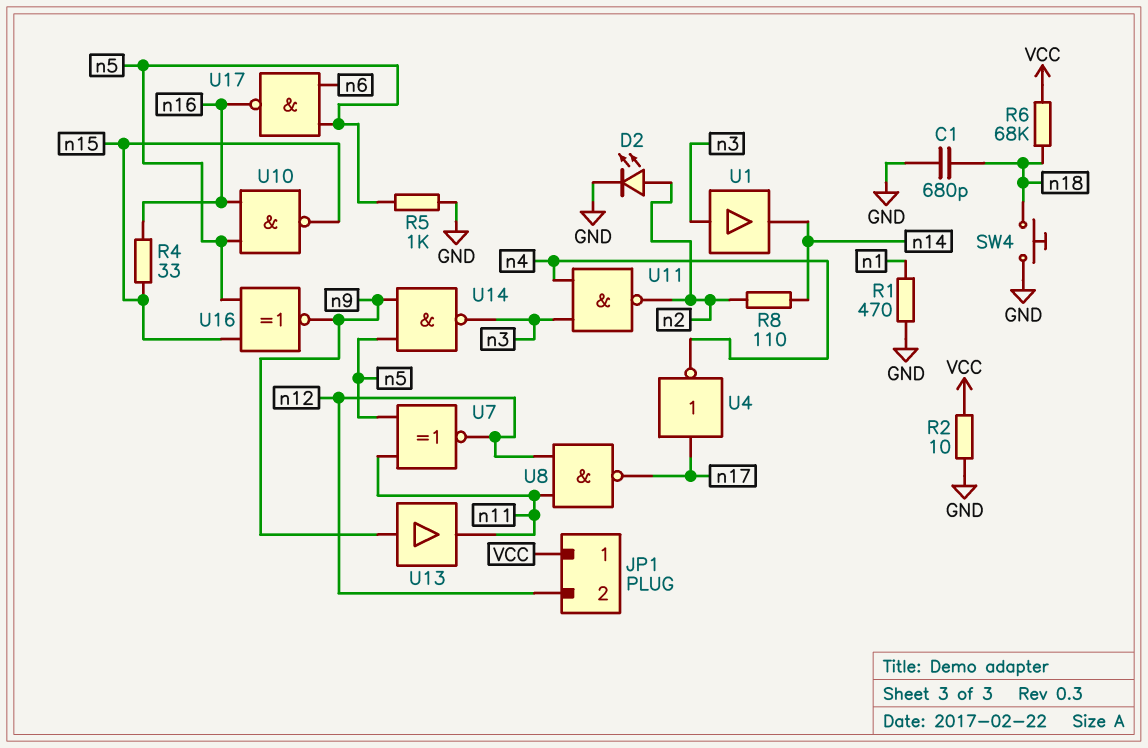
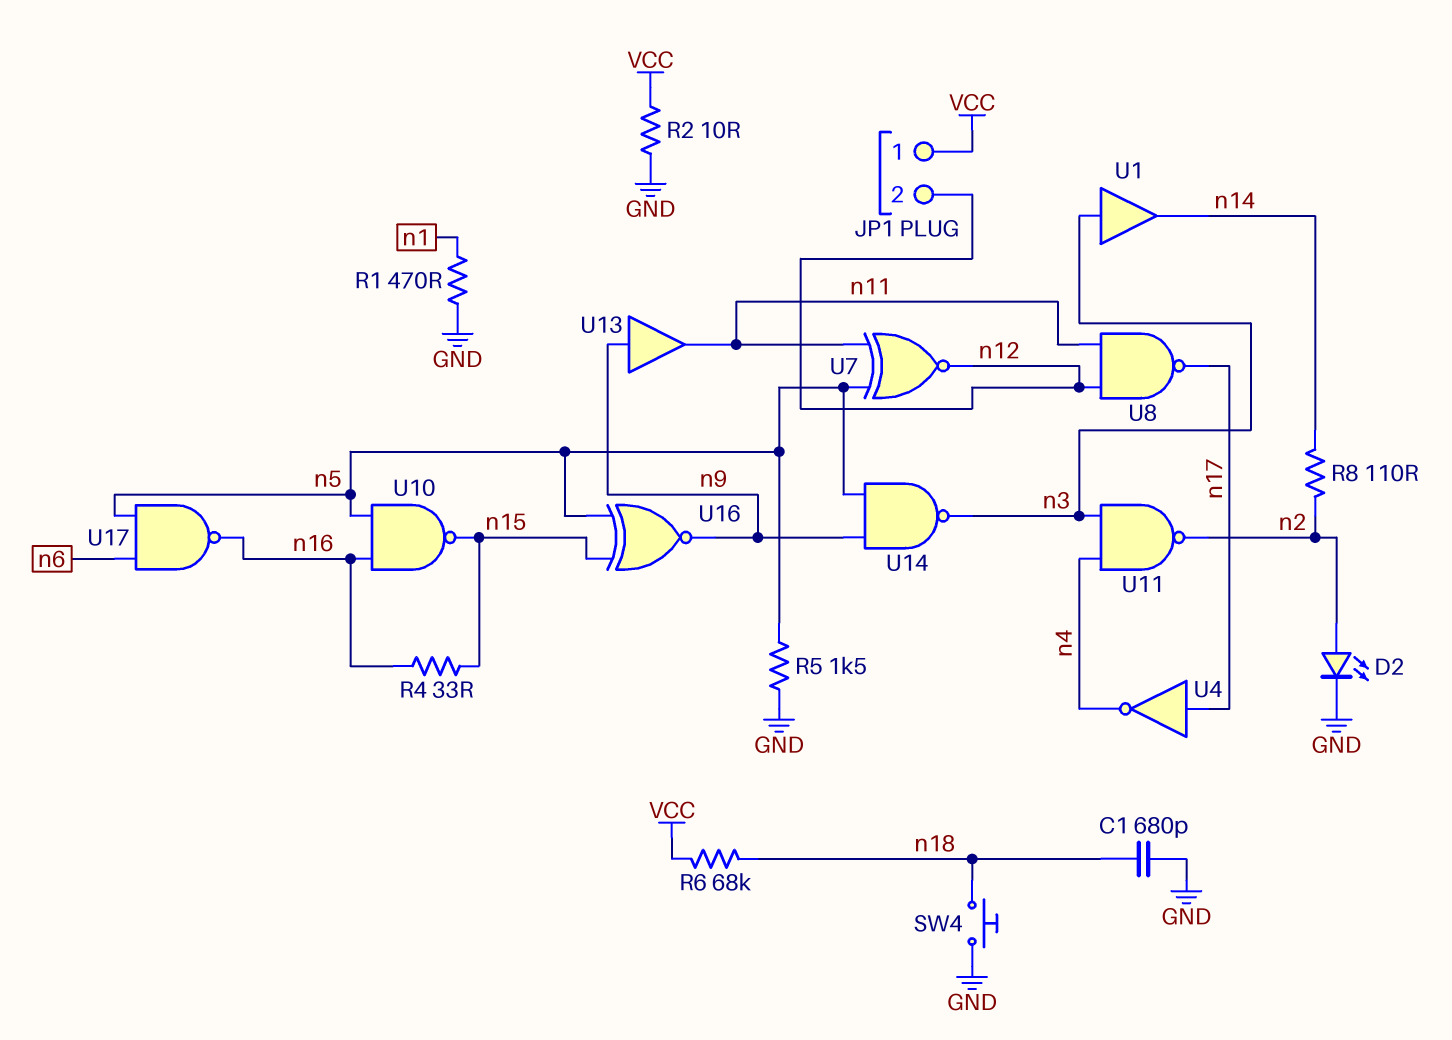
R5: 1k (GND, n5) -> 1.5k (GND, n5)

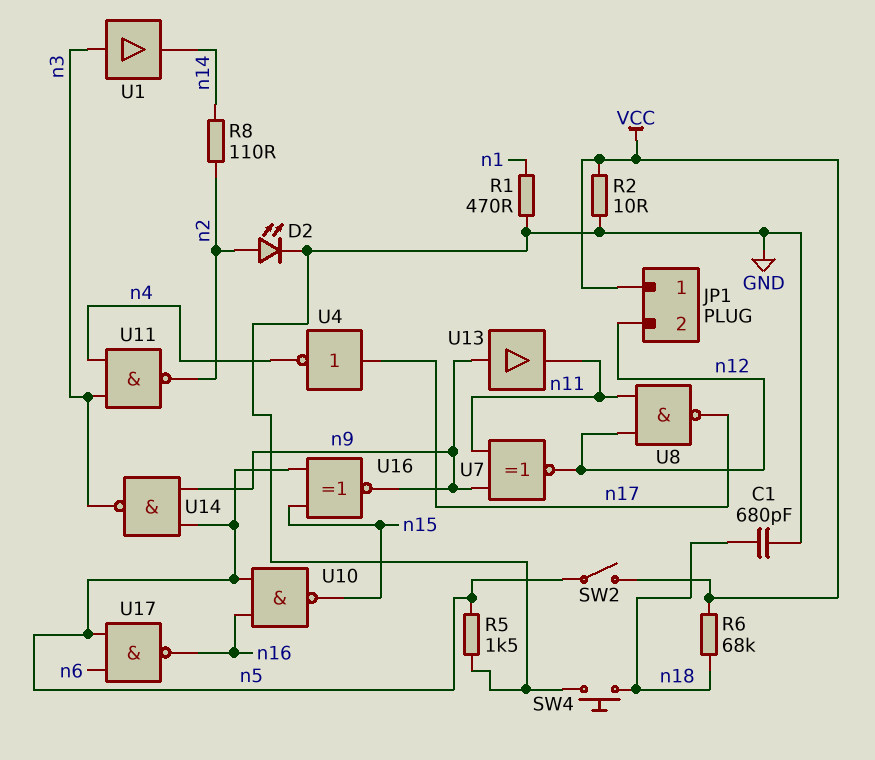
R4: 33 (n15, n16) -> none
SW2: none -> switch (VCC, n5)
U7: XNOR (in n5, in n11, out n12) -> XNOR (in n9, in n11, out n12)

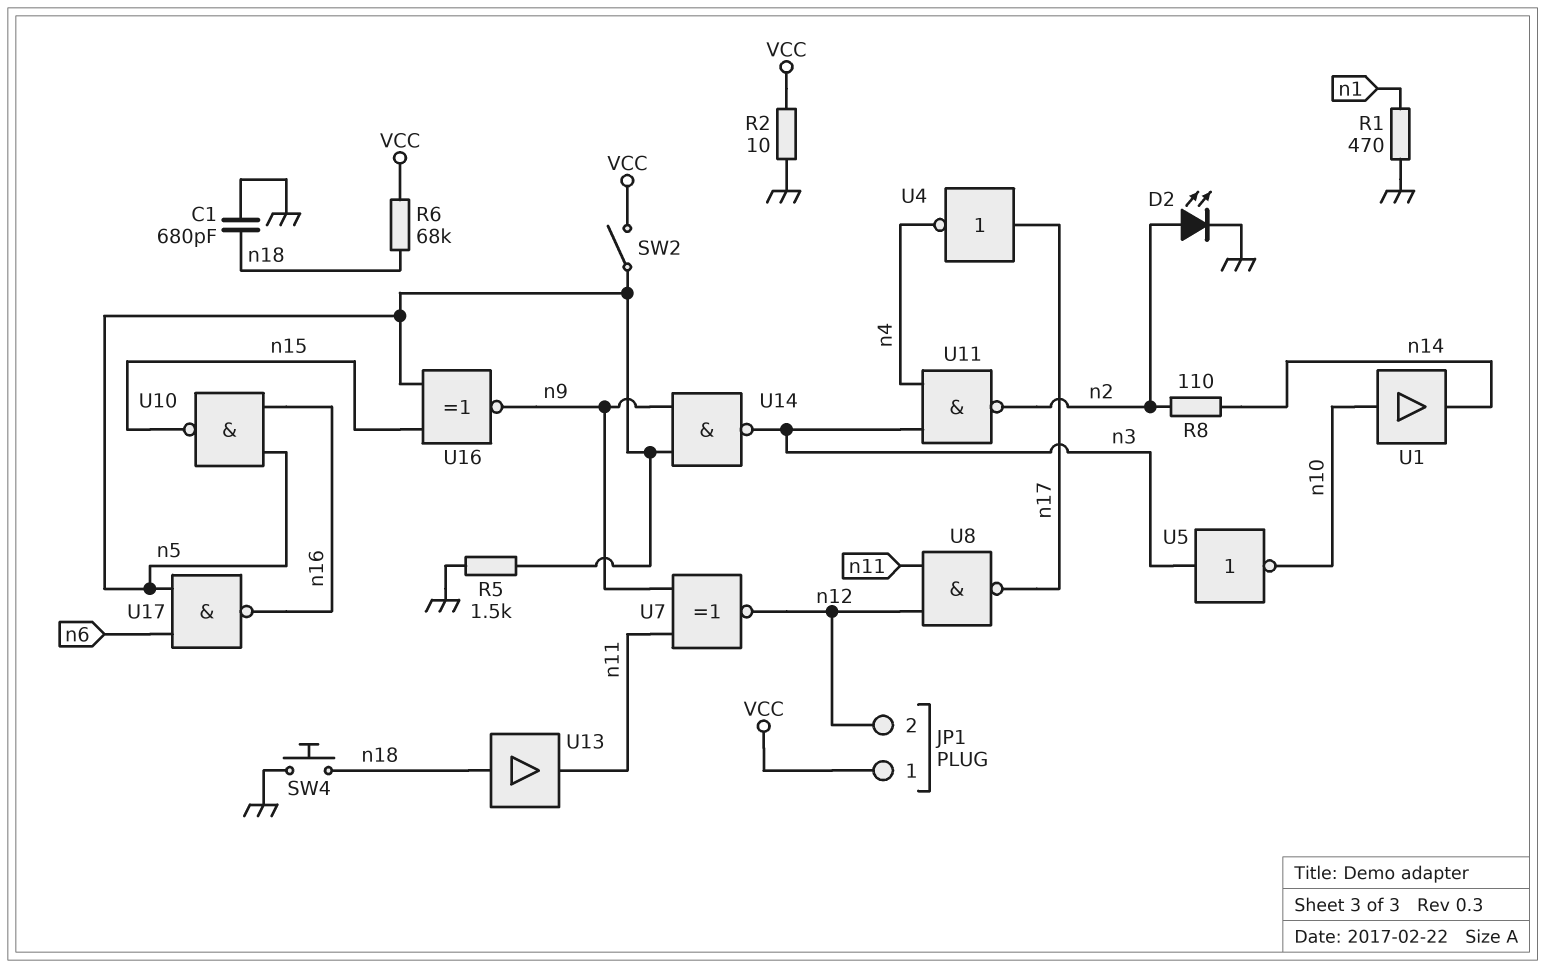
U1: buffer (in n3, out n14) -> buffer (in n10, out n14)
U5: none -> NOT (in n3, out n10)
U13: buffer (in n9, out n11) -> buffer (in n18, out n11)

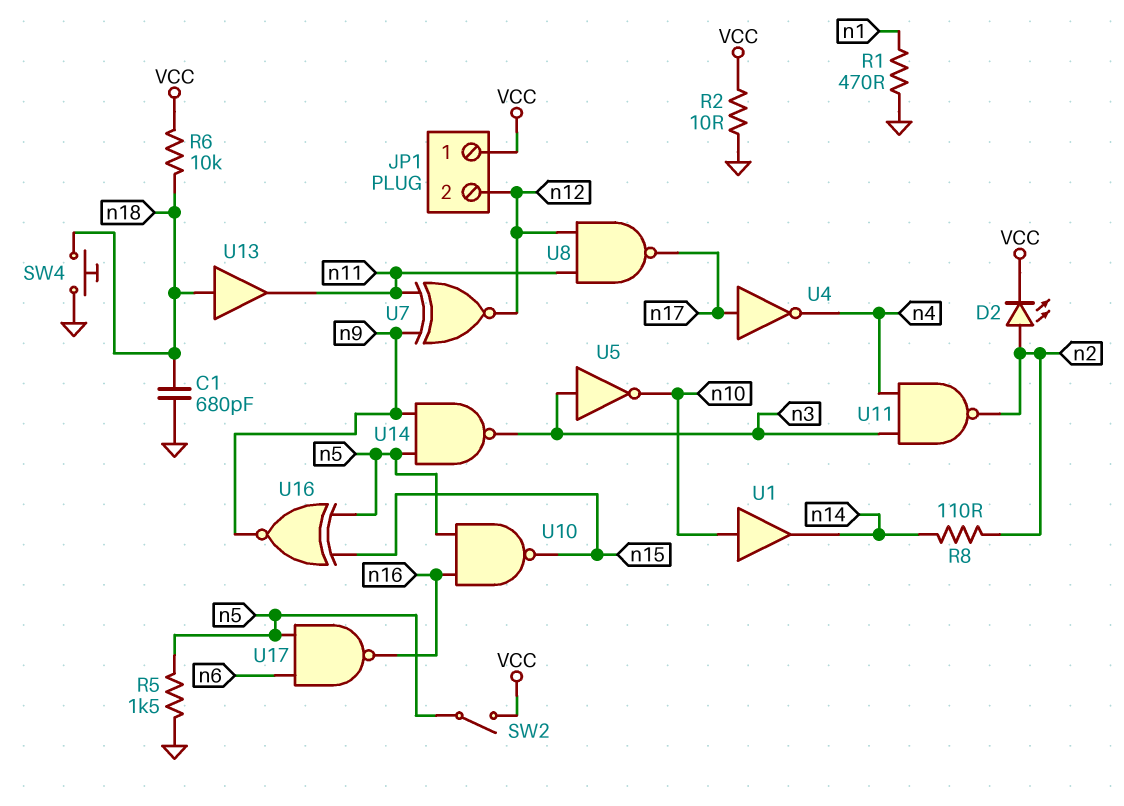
D2: LED (A n2, K GND) -> LED (A n2, K VCC)
R6: 68k (VCC, n18) -> 10k (VCC, n18)

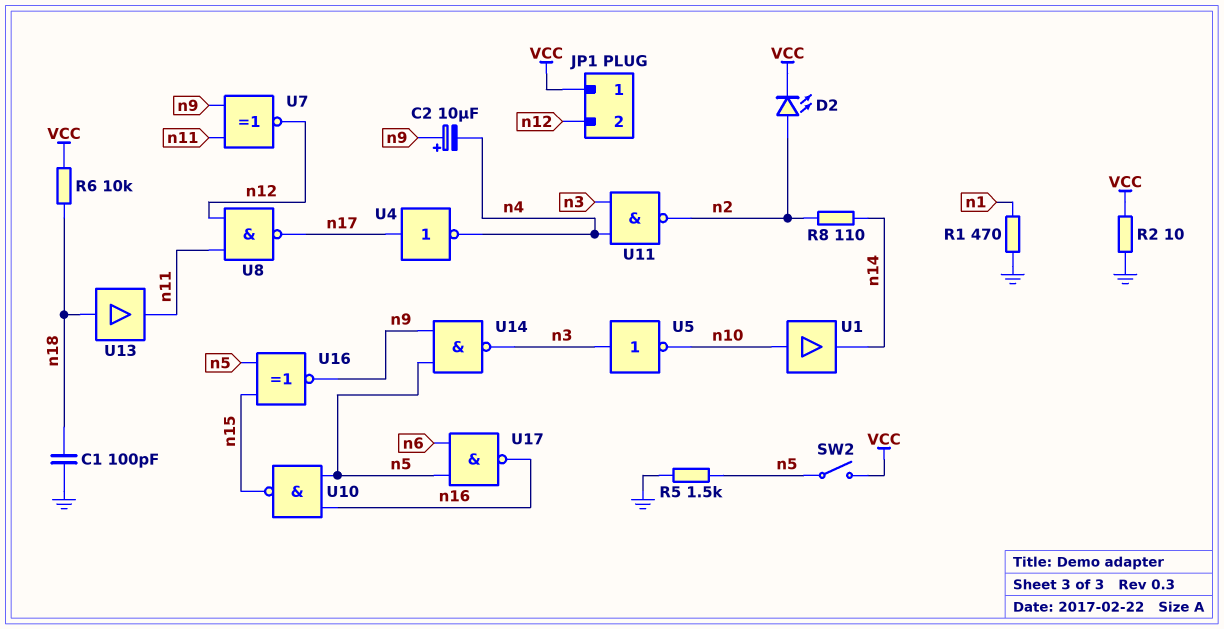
C1: 680pF (GND, n18) -> 100pF (GND, n18)
C2: none -> 10uF (plus n9, minus n4)
SW4: button (GND, n18) -> none

